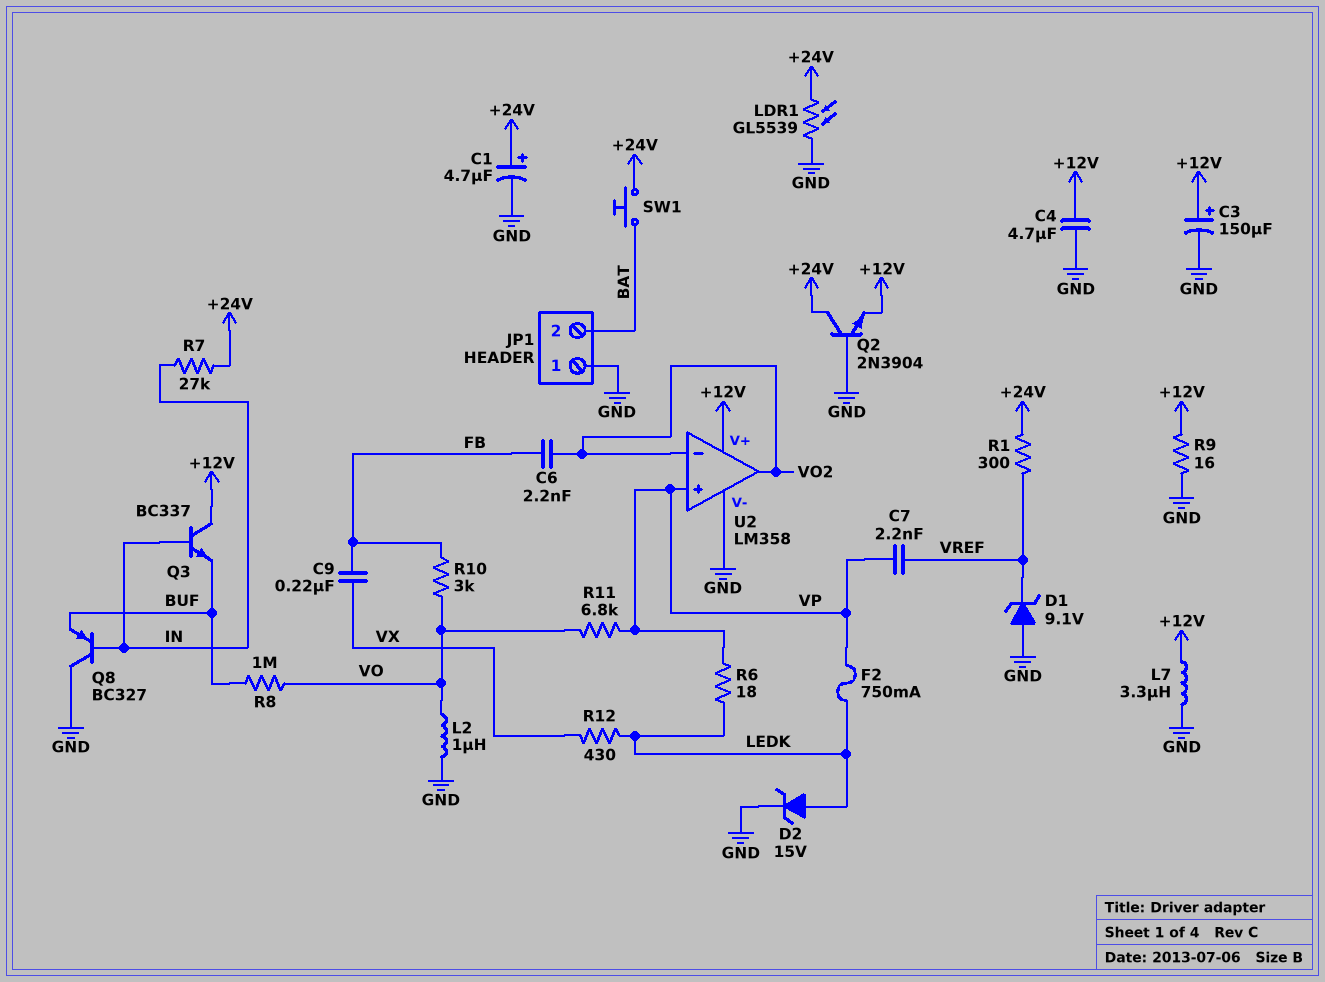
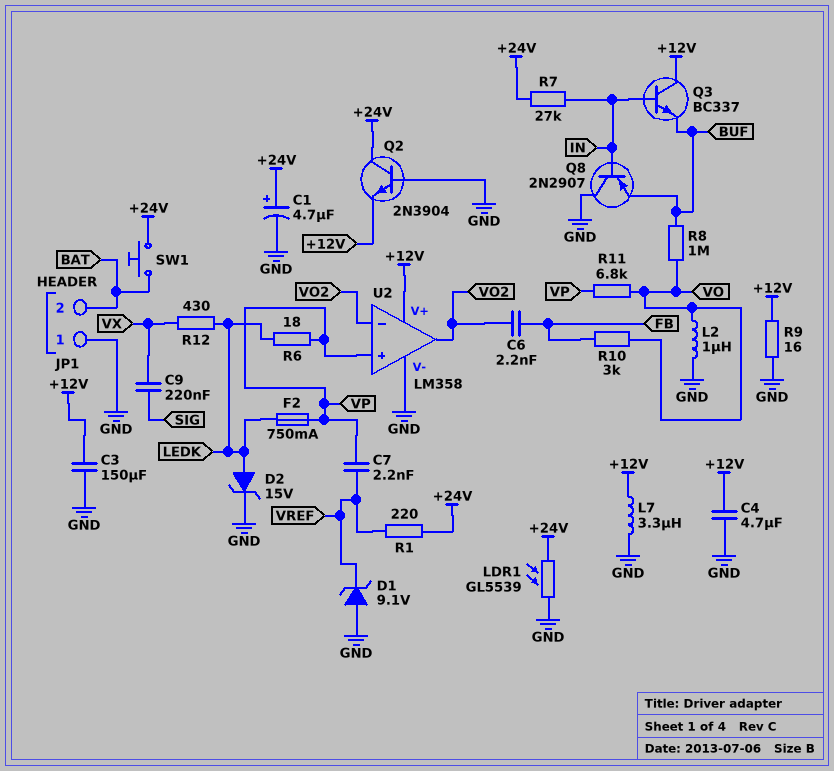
C3: 150uF (plus +12V, minus GND) -> 150uF (+12V, GND)
C9: 220nF (FB, VX) -> 220nF (SIG, VX)
Q8: PNP BC327 (B IN, C GND, E BUF) -> PNP 2N2907 (B IN, C GND, E BUF)
R1: 300 (+24V, VREF) -> 220 (+24V, VREF)

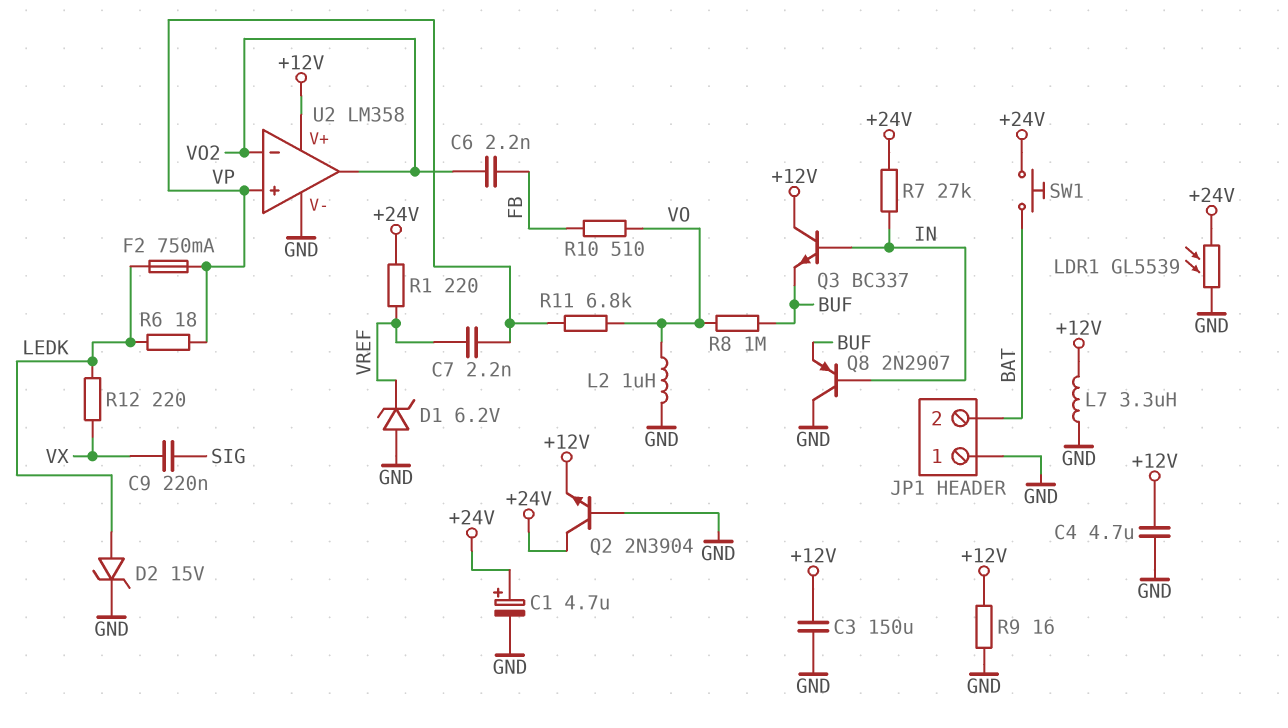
D1: zener 9.1V (A GND, K VREF) -> zener 6.2V (A GND, K VREF)
R10: 3k (FB, VO) -> 510 (FB, VO)
R12: 430 (LEDK, VX) -> 220 (LEDK, VX)

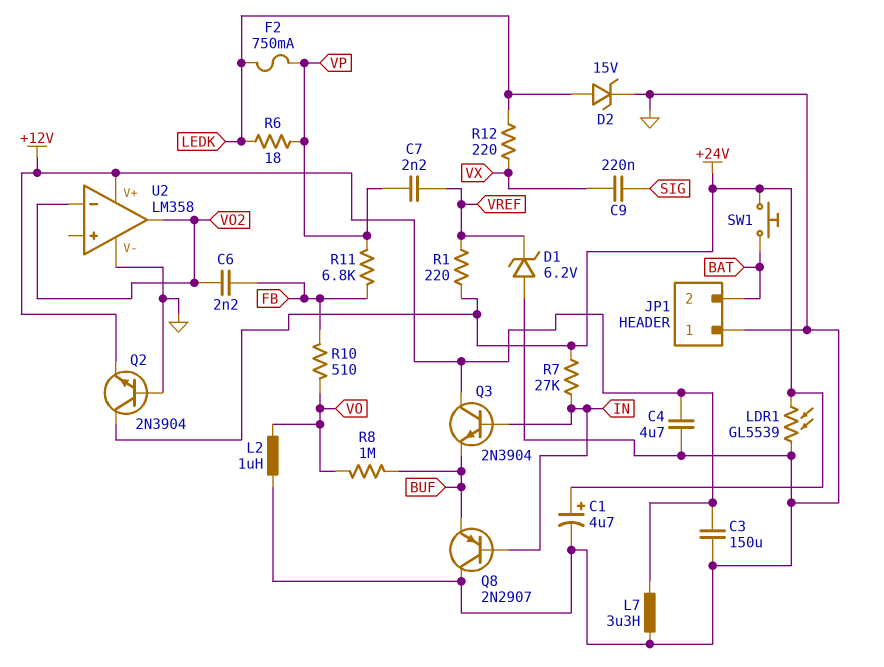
Q3: NPN BC337 (B IN, C +12V, E BUF) -> NPN 2N3904 (B IN, C +12V, E BUF)
R9: 16 (+12V, GND) -> none
R11: 6.8k (VO, VP) -> 6.8k (FB, VP)
U2 pin in+: VP -> none

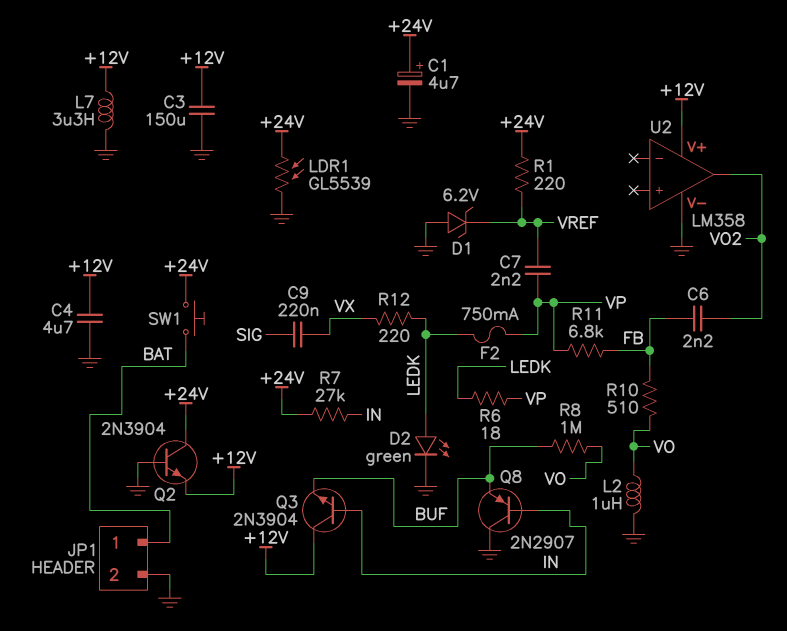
D2: zener 15V (A LEDK, K GND) -> LED green (A LEDK, K GND)
JP1 pin 1: GND -> BAT
JP1 pin 2: BAT -> GND
U2 pin in-: VO2 -> none

